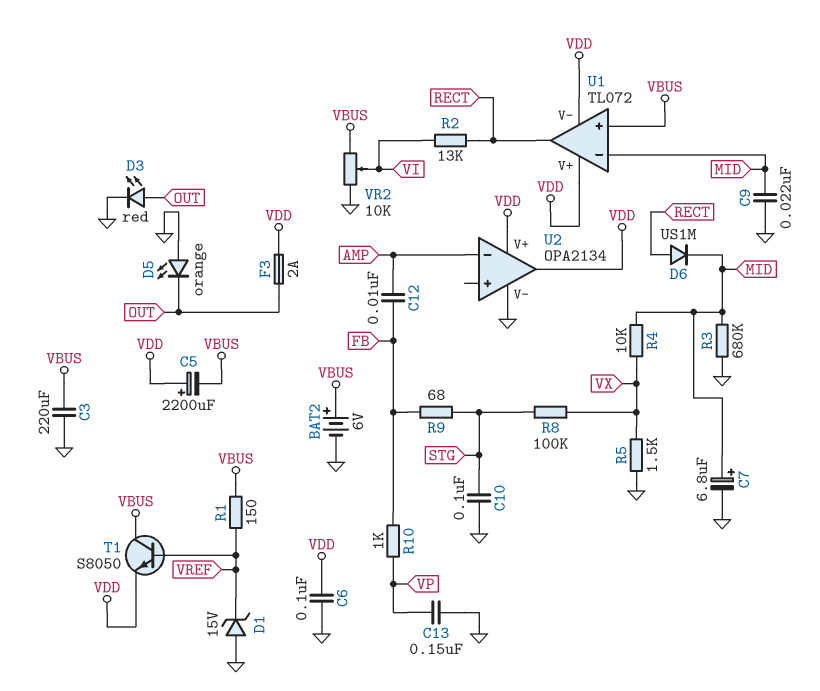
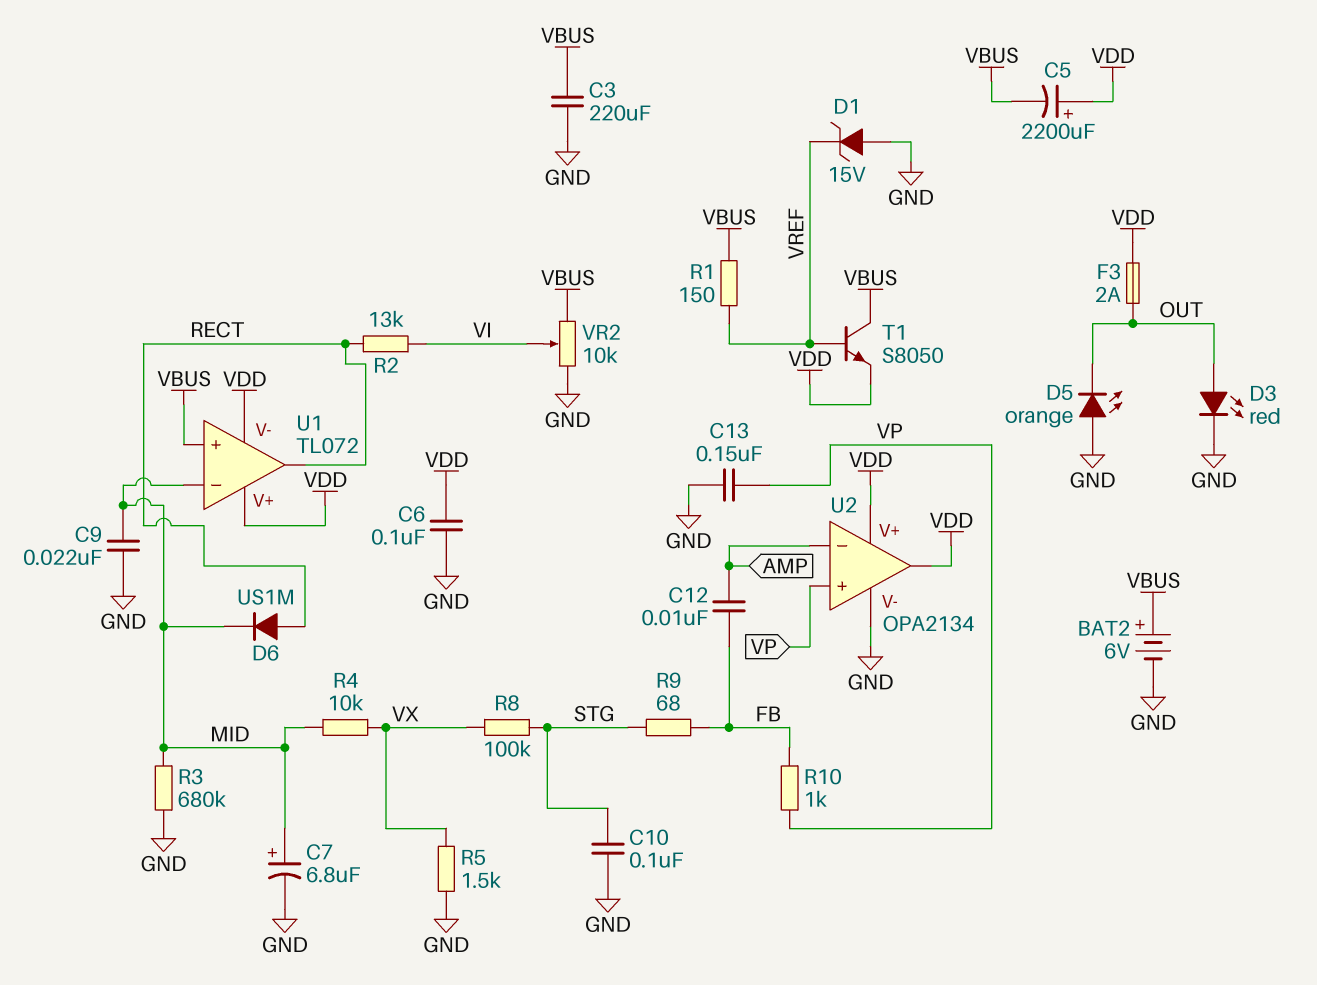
U2 pin in+: none -> VP

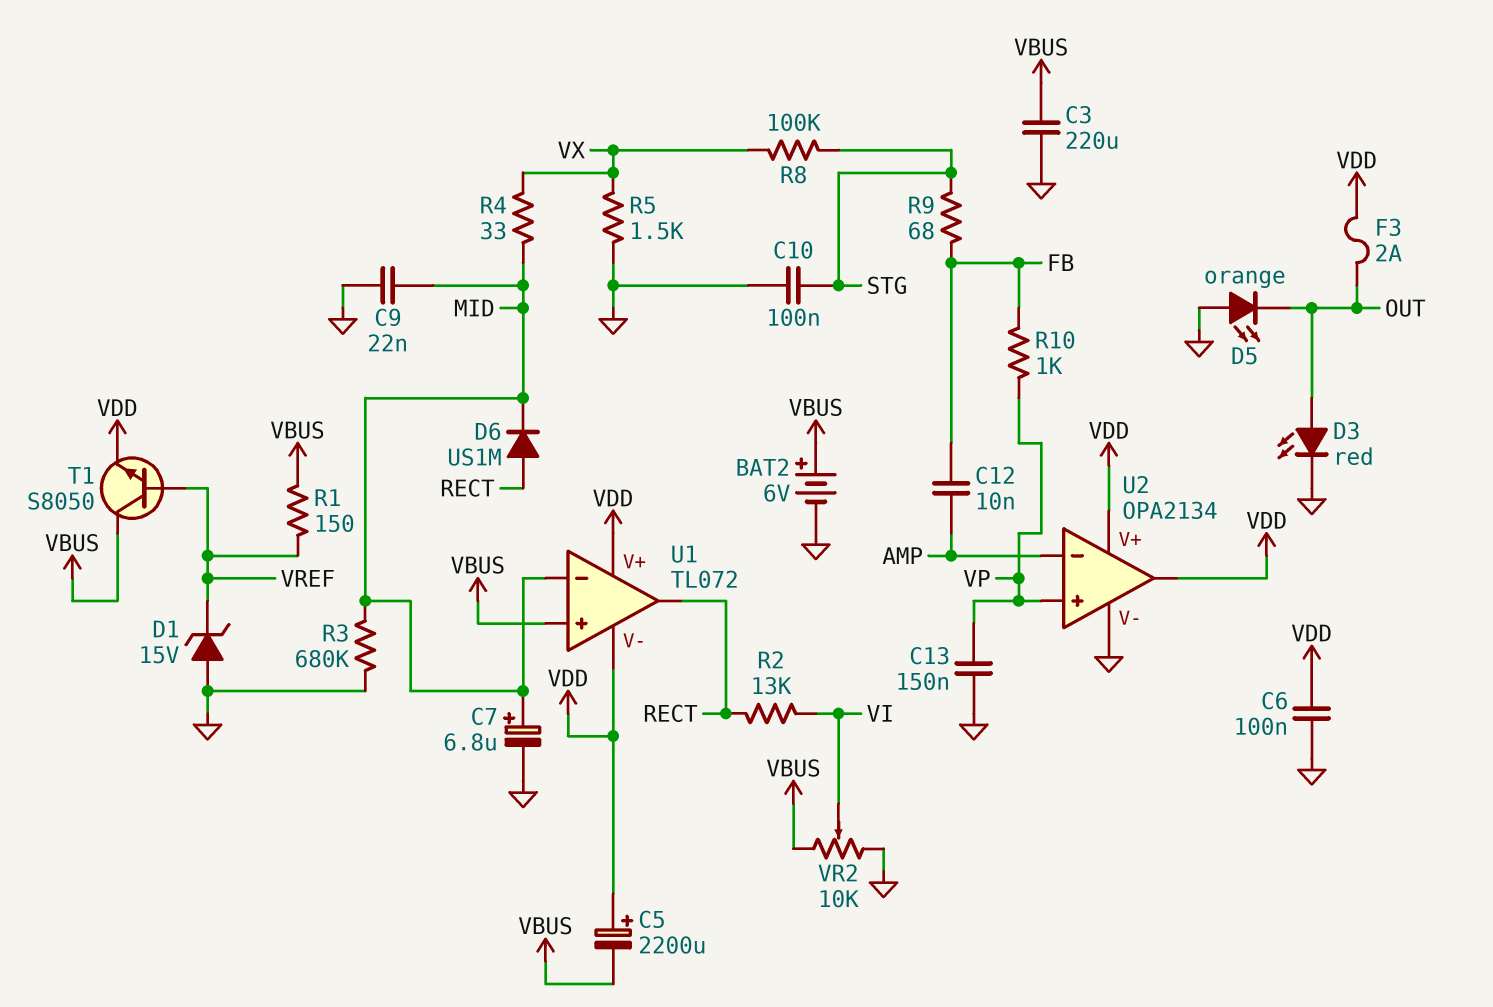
R4: 10k (MID, VX) -> 33 (MID, VX)

